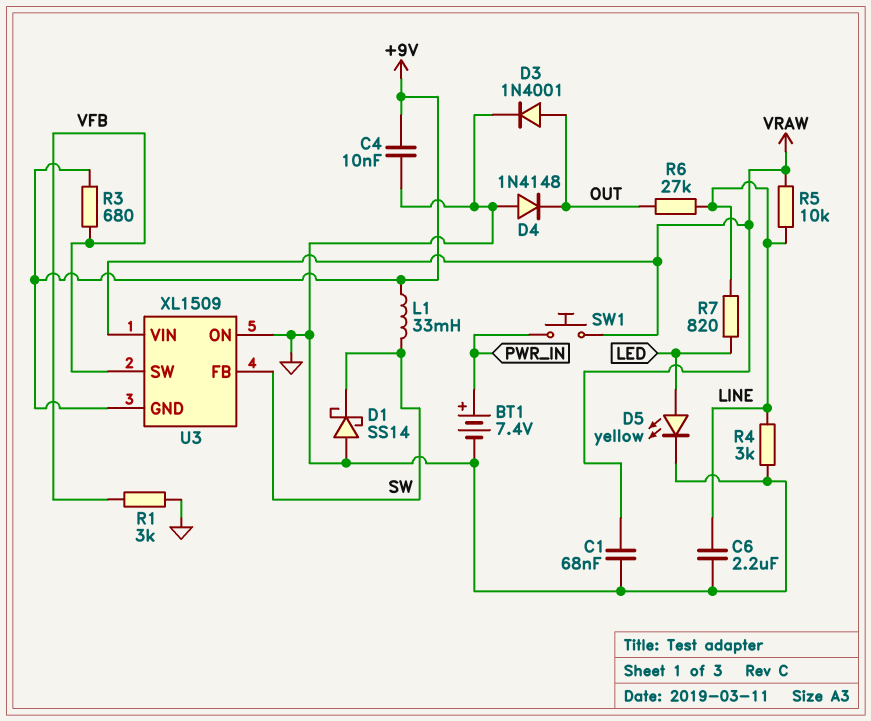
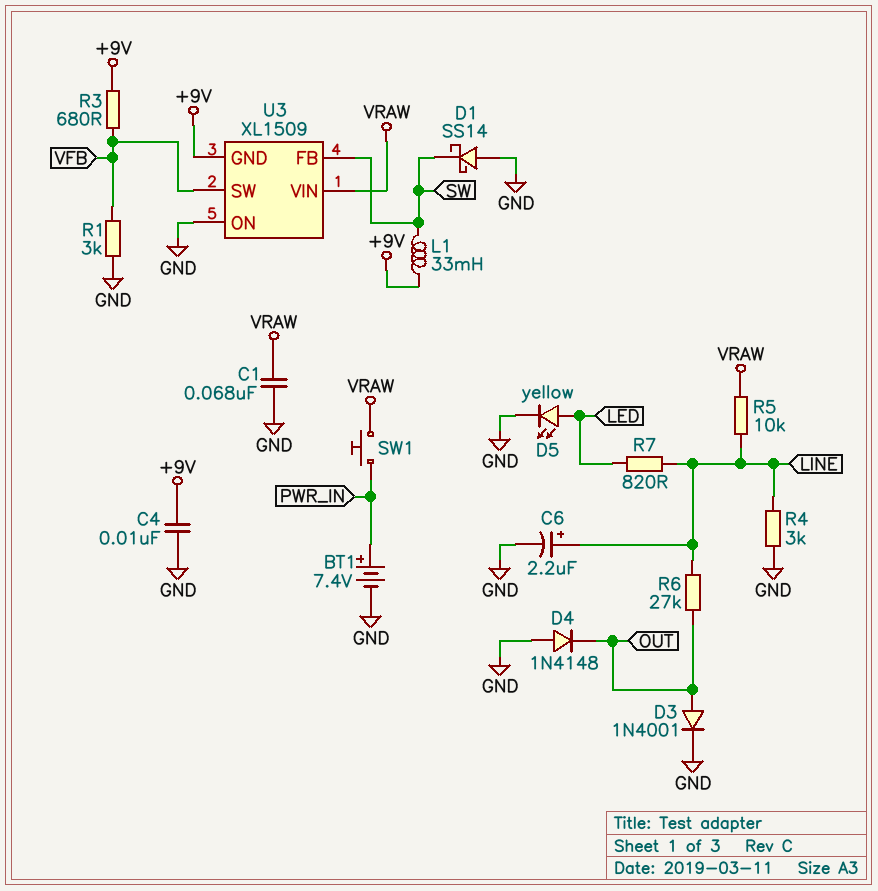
C6: 2.2uF (GND, LINE) -> 2.2uF (plus LINE, minus GND)

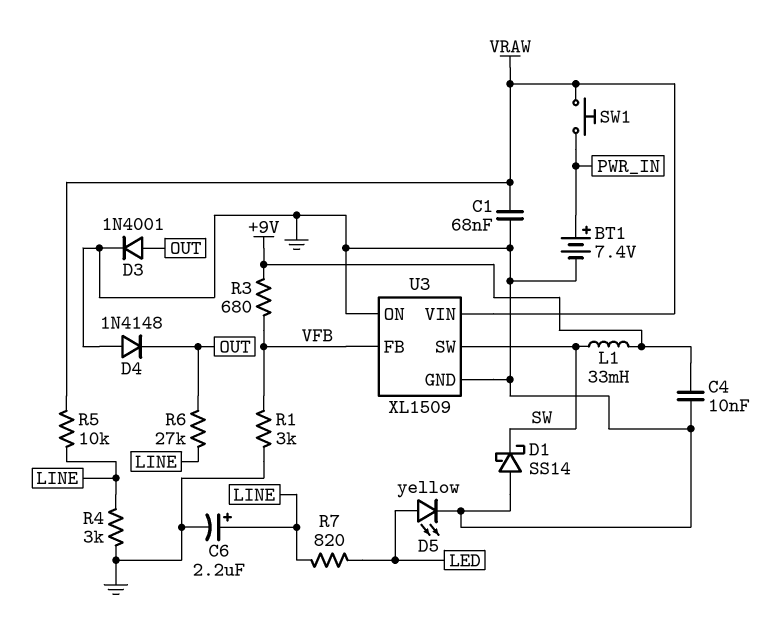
U3 pin FB: SW -> VFB
U3 pin GND: +9V -> GND
U3 pin SW: VFB -> SW

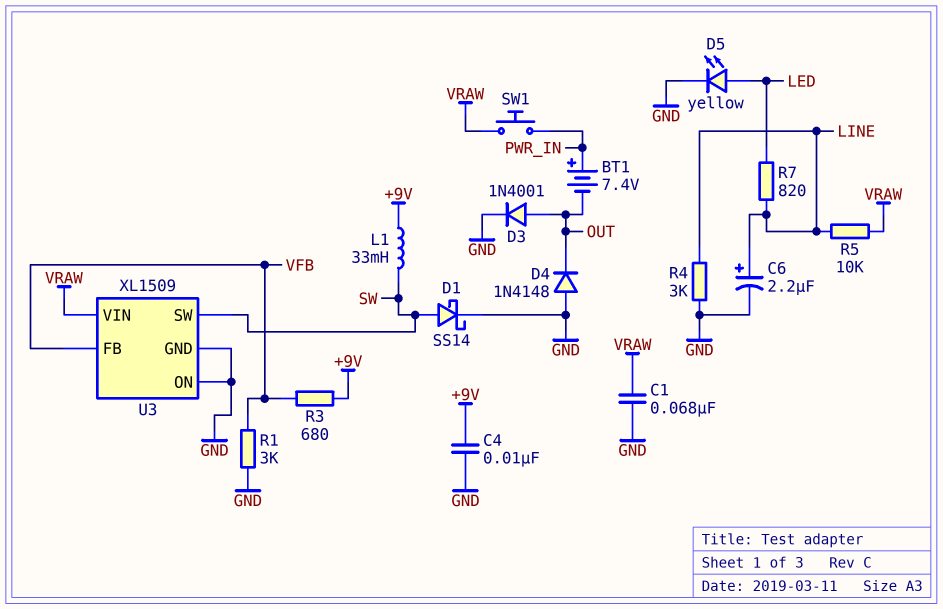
BT1: 7.4V (plus PWR_IN, minus GND) -> 7.4V (plus PWR_IN, minus OUT)
D1: schottky SS14 (A GND, K SW) -> schottky SS14 (A SW, K GND)
R6: 27k (LINE, OUT) -> none

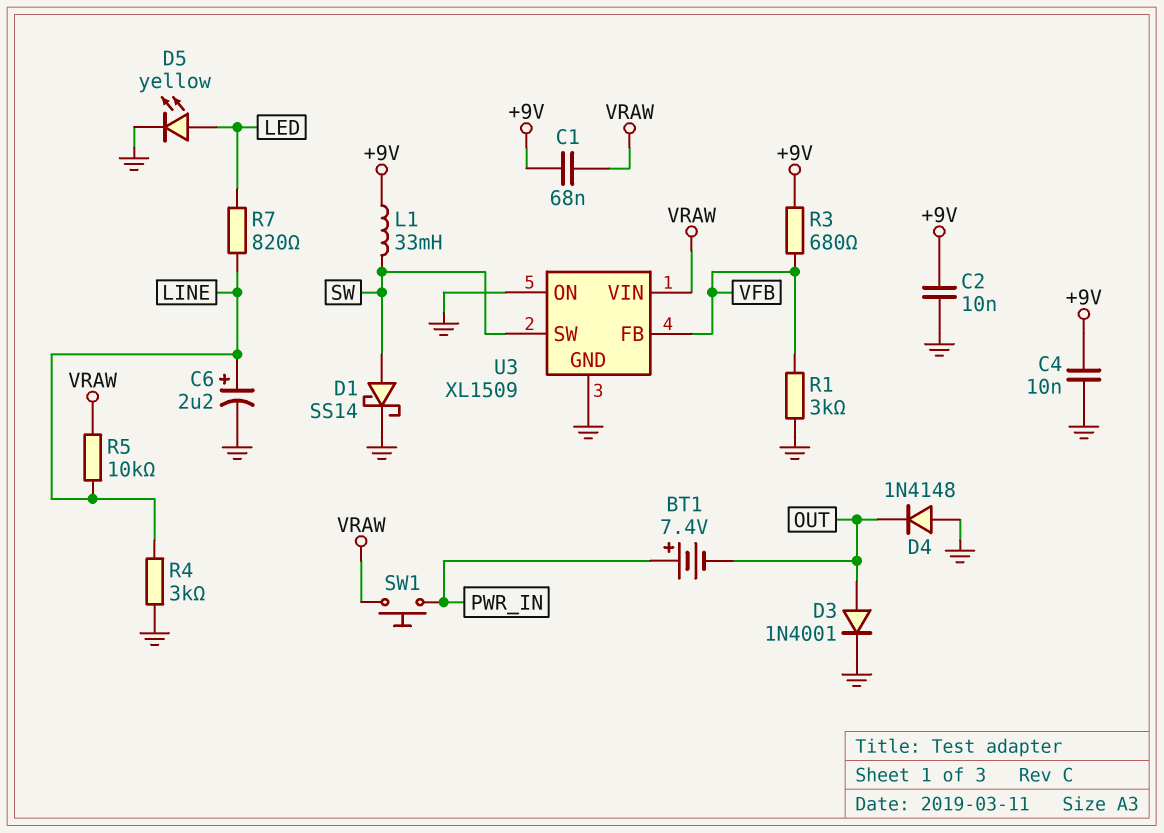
C1: 68nF (GND, VRAW) -> 68nF (+9V, VRAW)
C2: none -> 10nF (+9V, GND)

